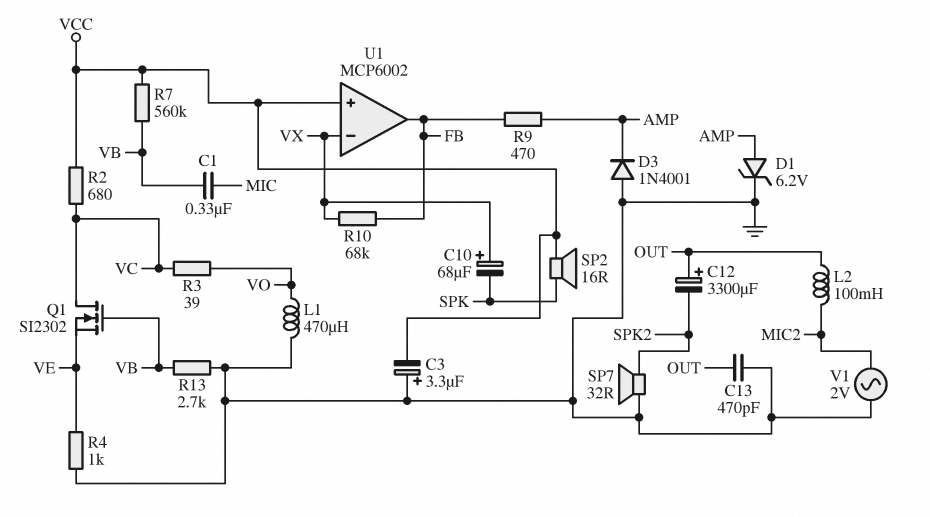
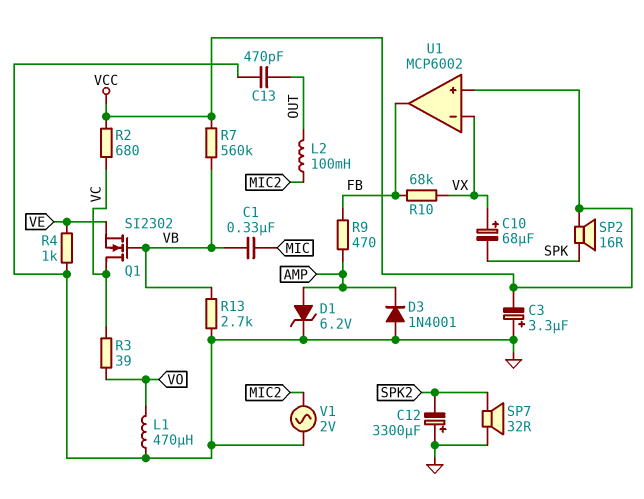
C12: 3300uF (plus OUT, minus SPK2) -> 3300uF (plus GND, minus SPK2)

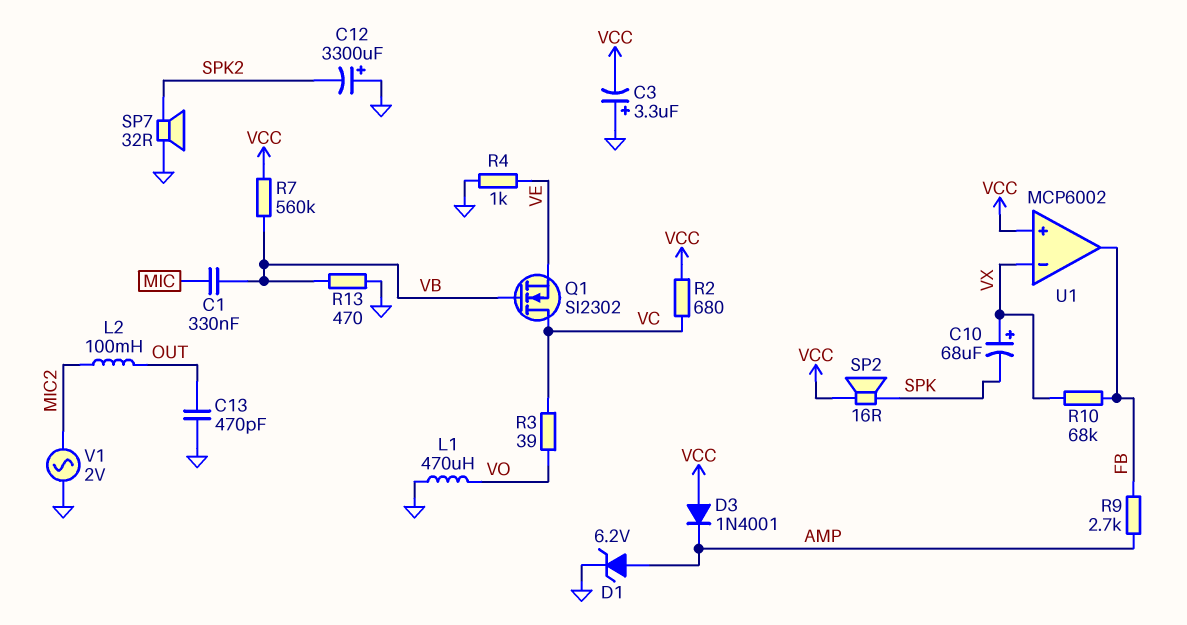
D3: diode 1N4001 (A GND, K AMP) -> diode 1N4001 (A VCC, K AMP)
R9: 470 (AMP, FB) -> 2.7k (AMP, FB)
R13: 2.7k (GND, VB) -> 470 (GND, VB)

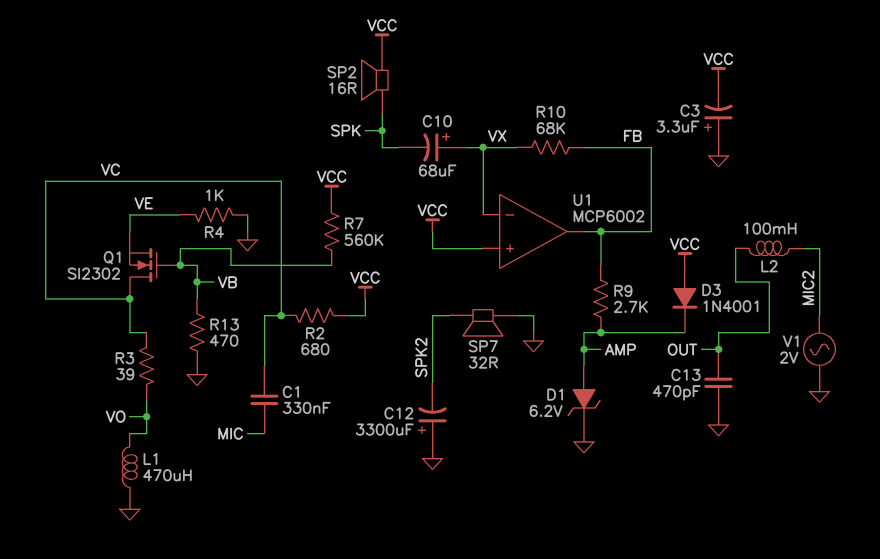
C1: 330nF (MIC, VB) -> 330nF (MIC, VC)

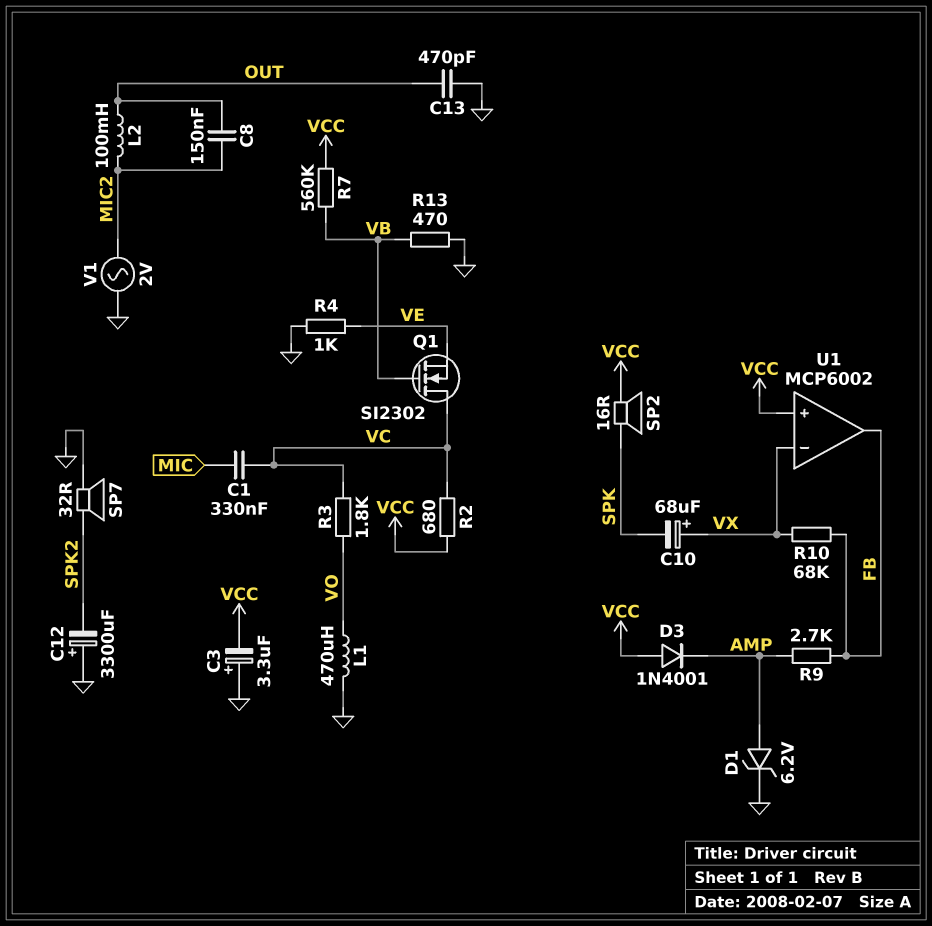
C8: none -> 150nF (MIC2, OUT)
R3: 39 (VC, VO) -> 1.8k (VC, VO)

